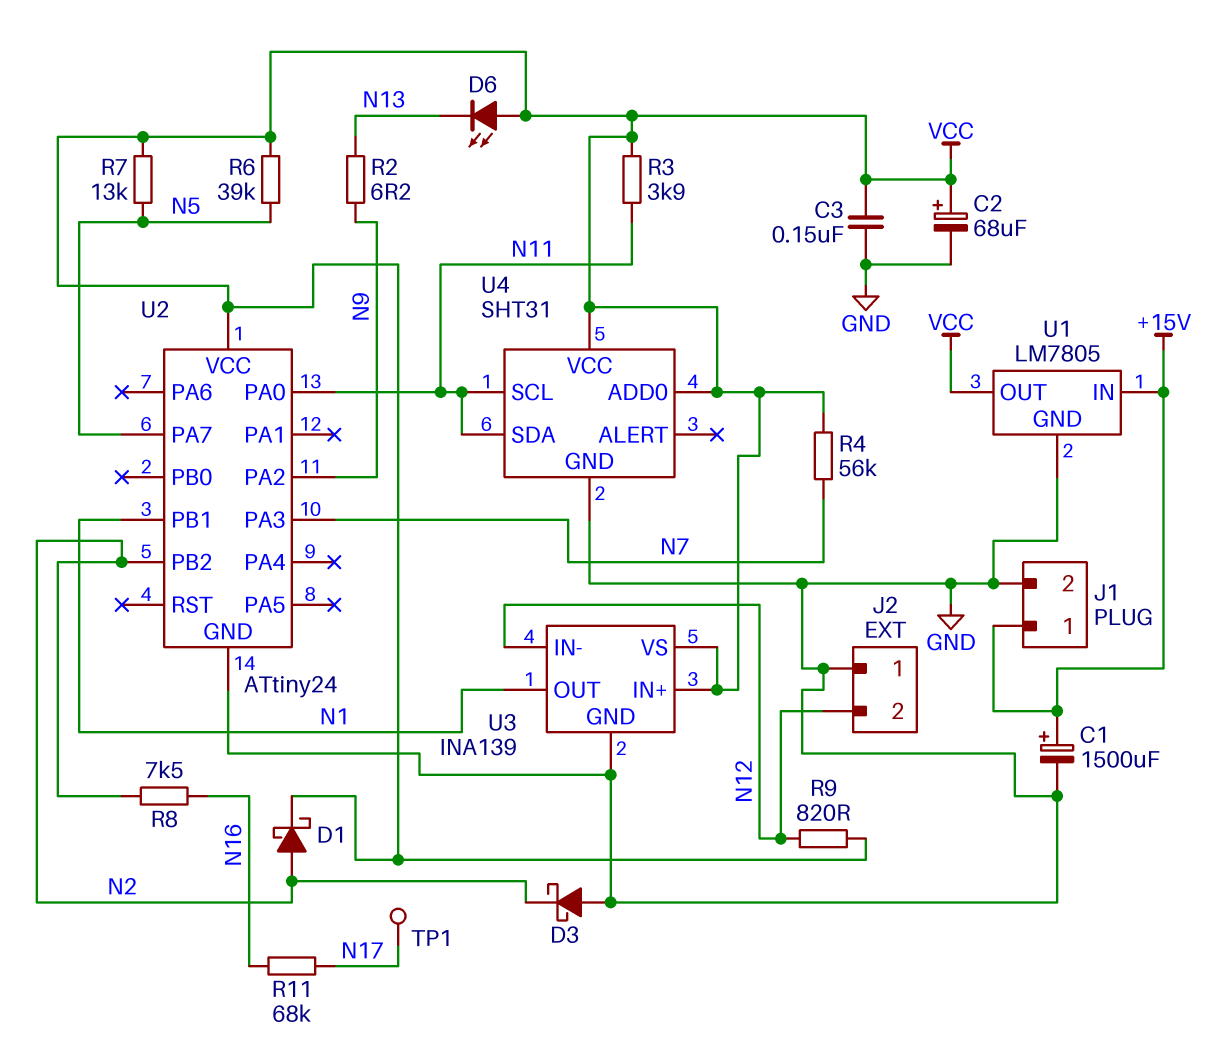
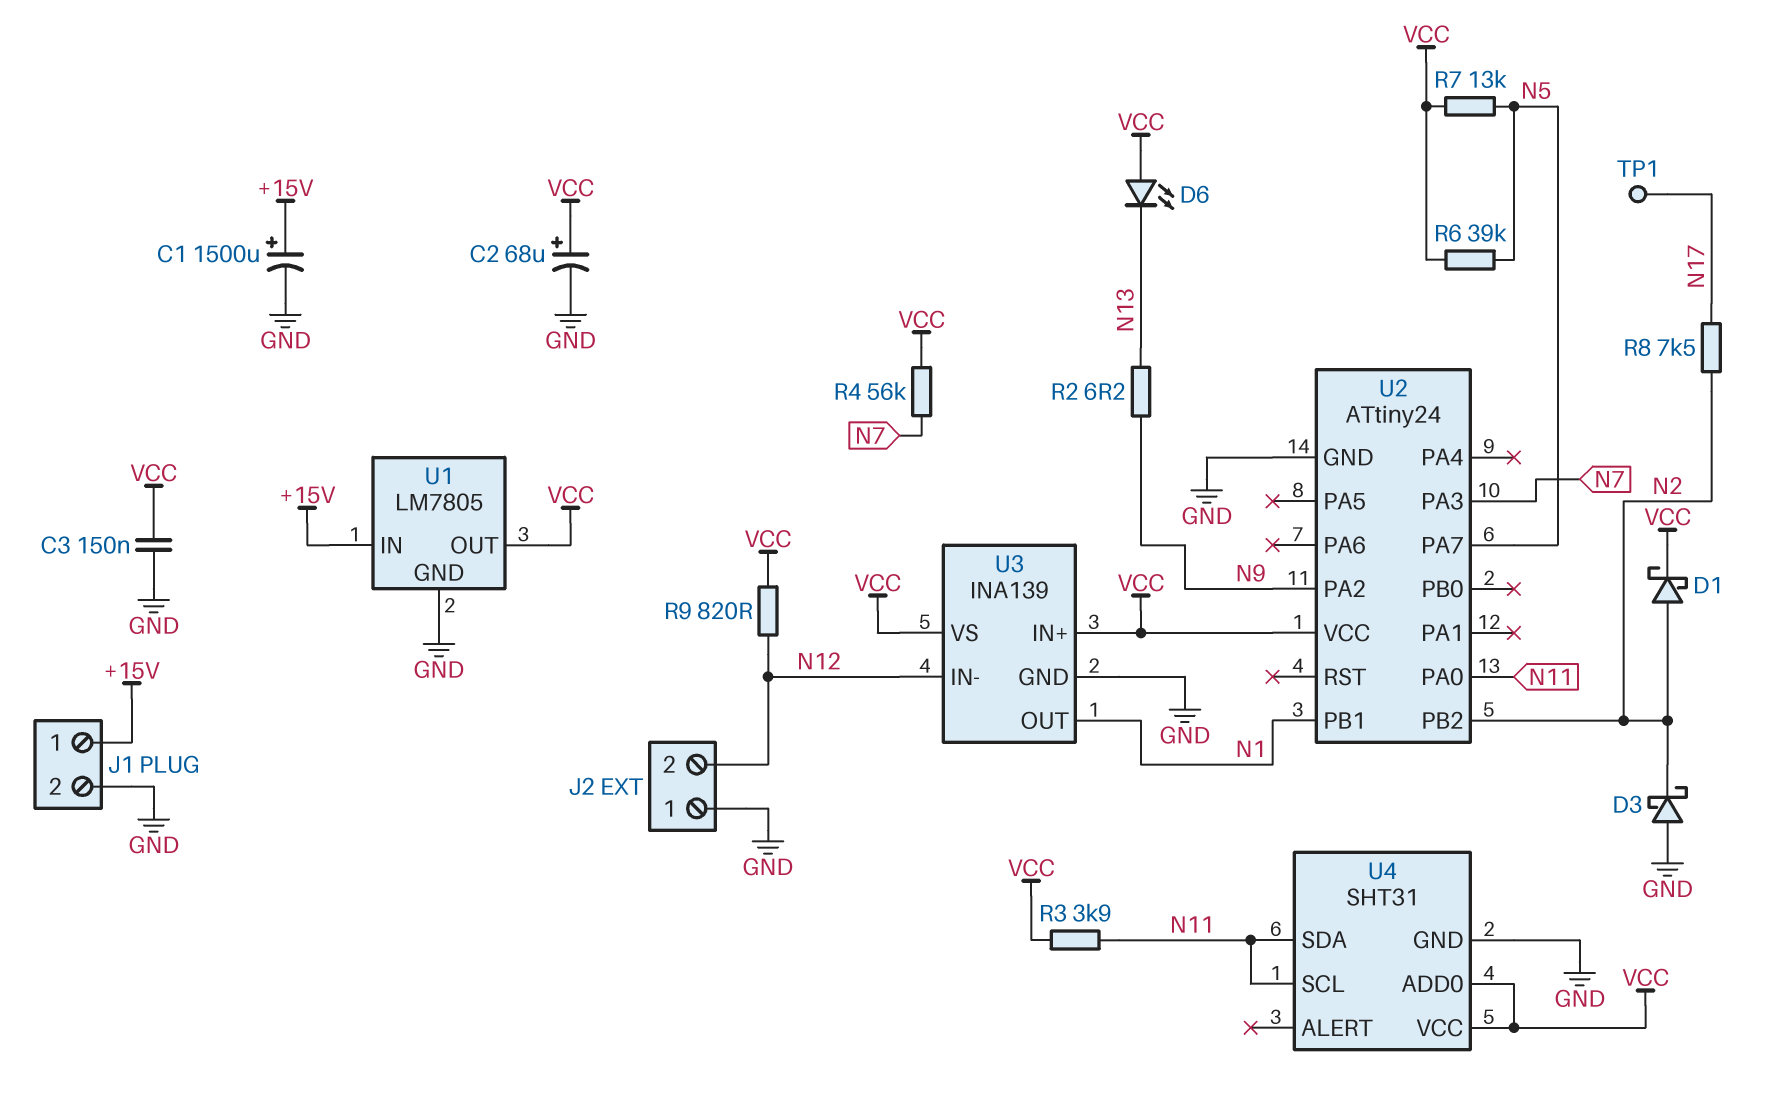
R8: 7.5k (N2, N16) -> 7.5k (N2, N17)
R11: 68k (N16, N17) -> none

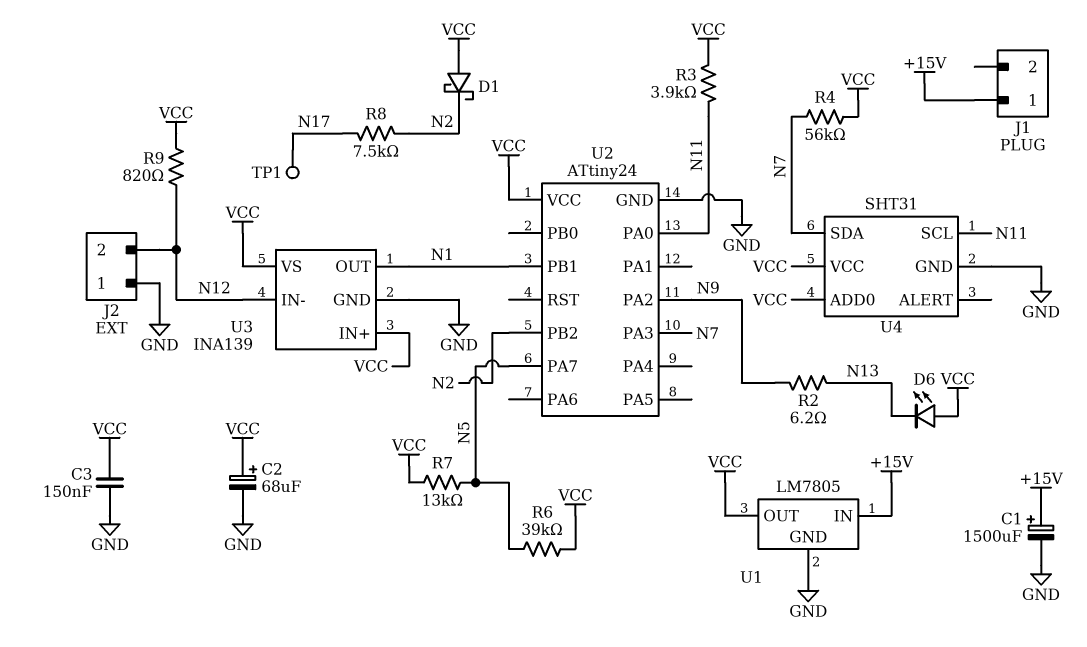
D1: schottky (A N2, K VCC) -> schottky (A VCC, K N2)
D3: schottky (A GND, K N2) -> none
J1 pin 2: GND -> none
U4 pin SDA: N11 -> N7

